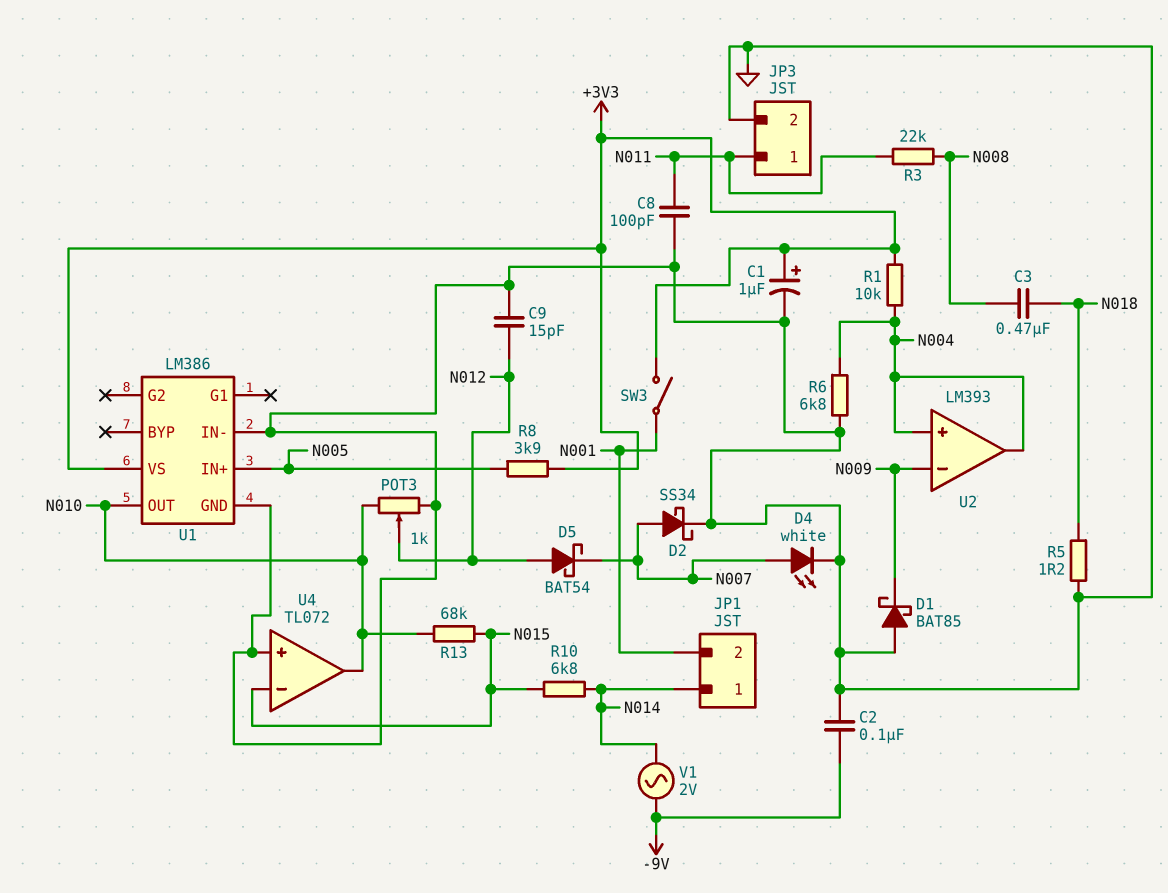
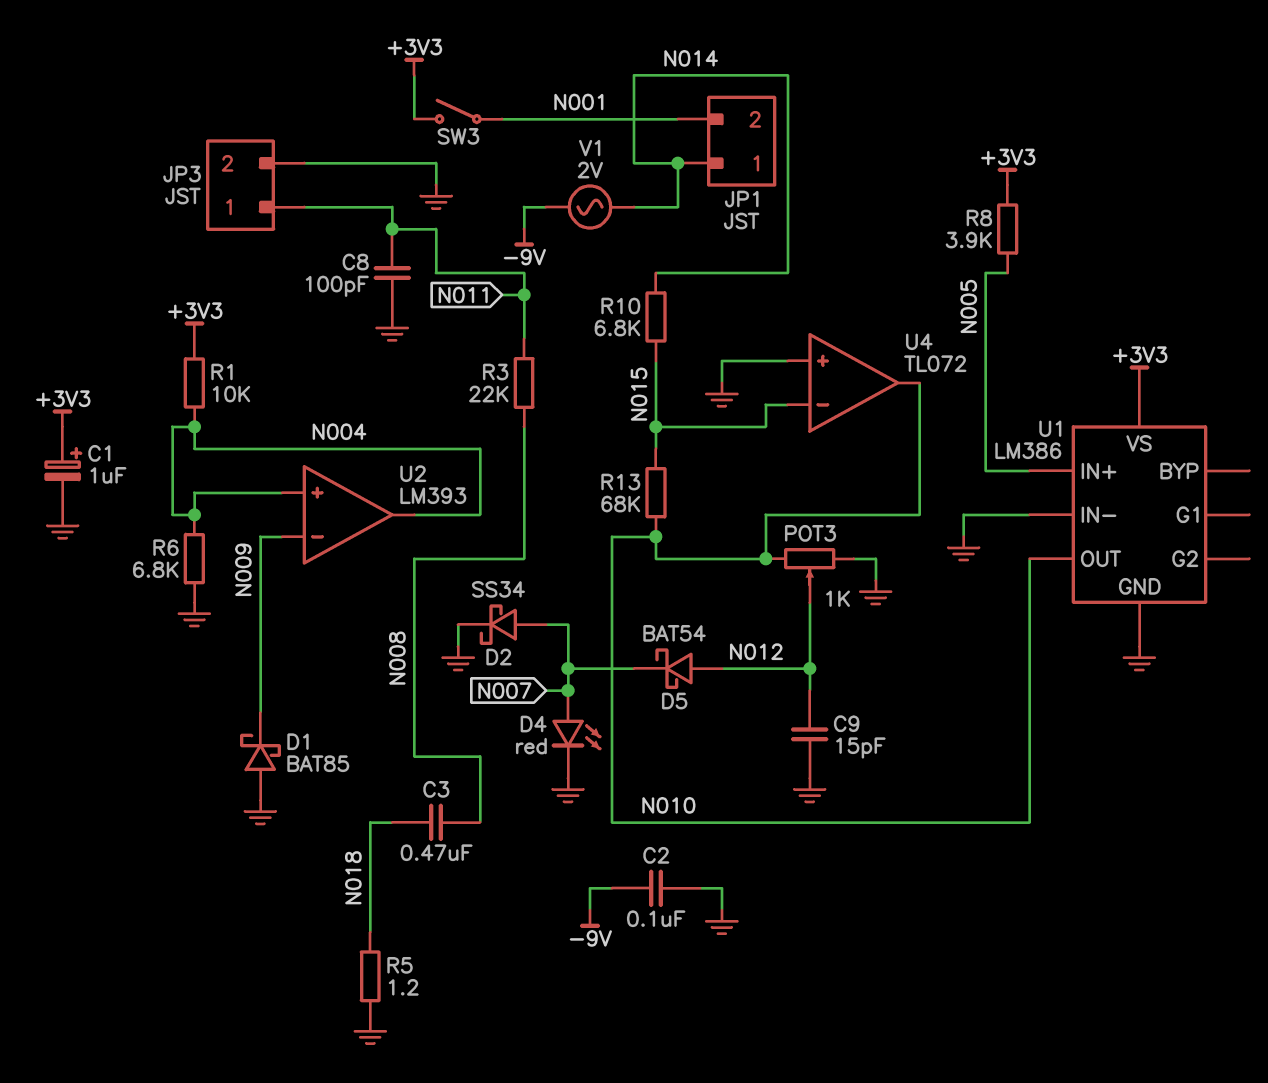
D4: LED white (A N007, K GND) -> LED red (A N007, K GND)

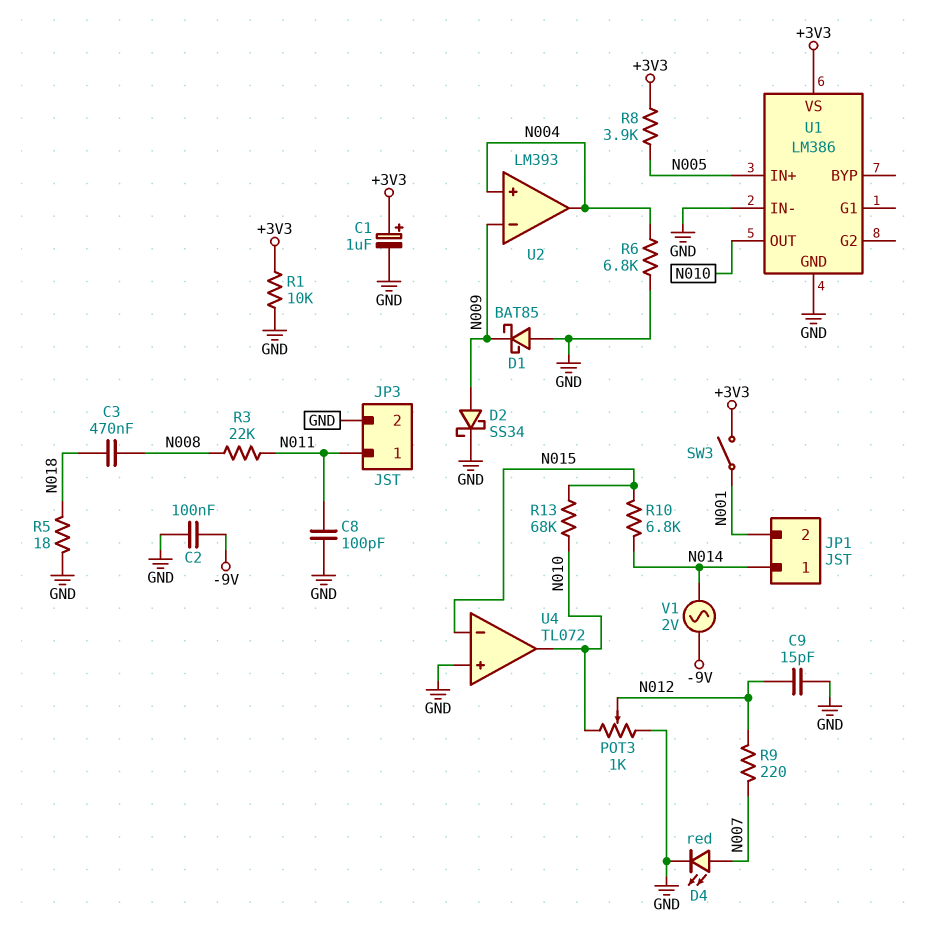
D2: schottky SS34 (A N007, K GND) -> schottky SS34 (A N009, K GND)
D5: schottky BAT54 (A N012, K N007) -> none
R1: 10k (+3V3, N004) -> 10k (+3V3, GND)
R5: 1.2 (GND, N018) -> 18 (GND, N018)
R9: none -> 220 (N007, N012)

